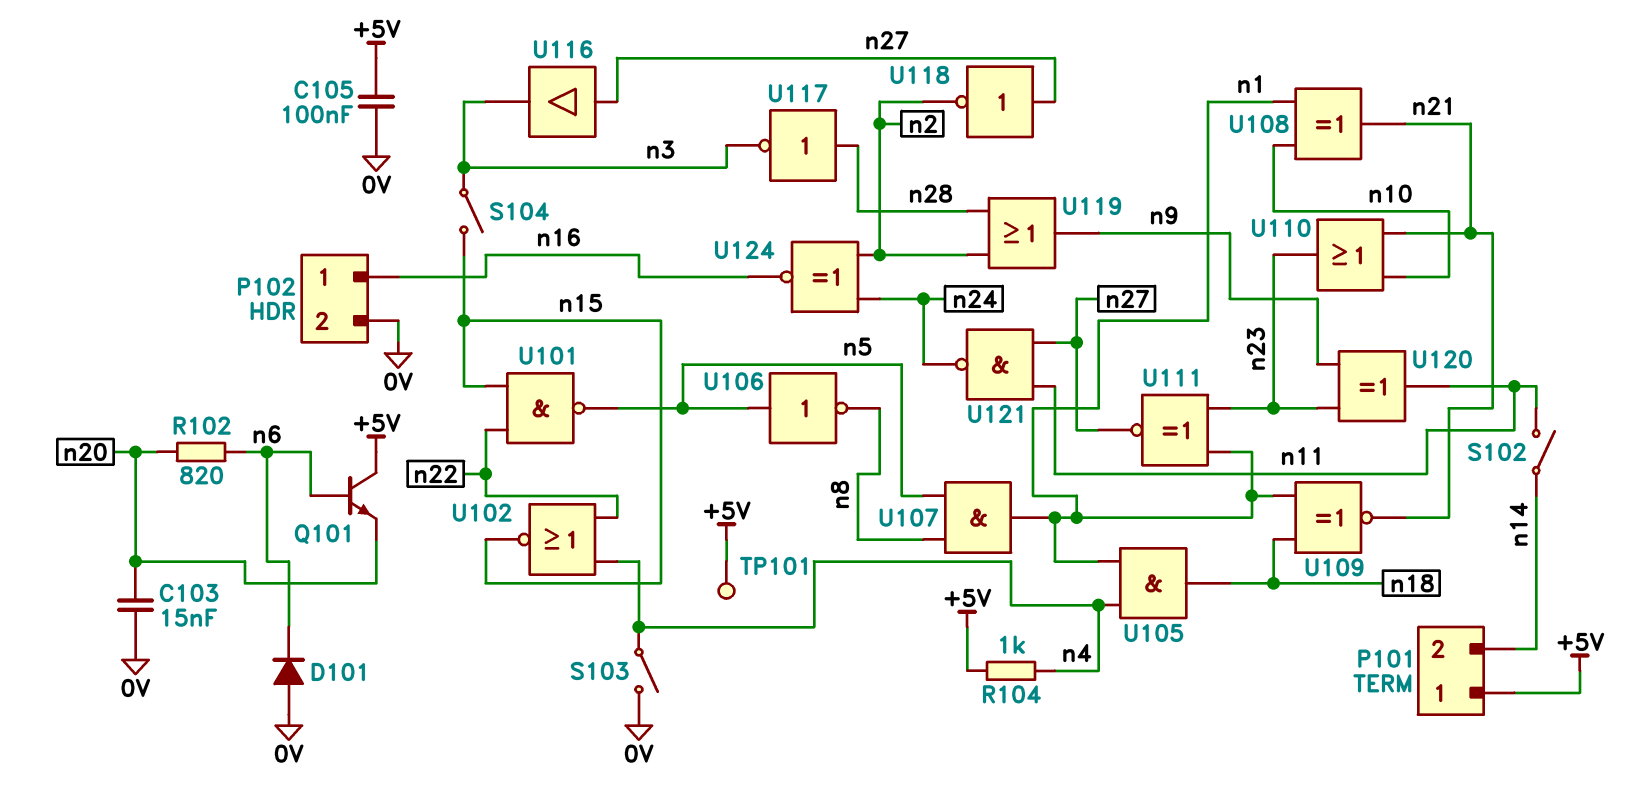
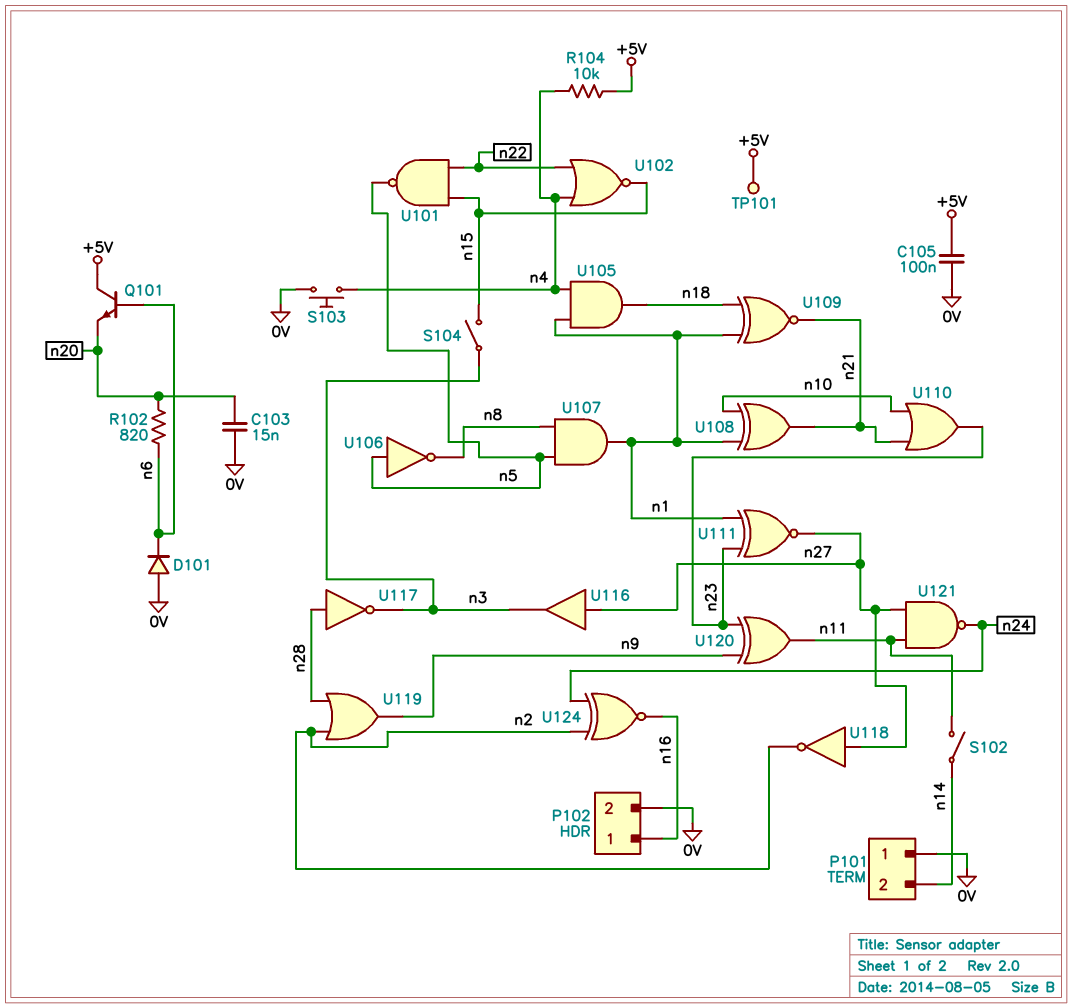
P101 pin 1: +5V -> 0V
R104: 1k (+5V, n4) -> 10k (+5V, n4)
S103: switch (0V, n4) -> button (0V, n4)

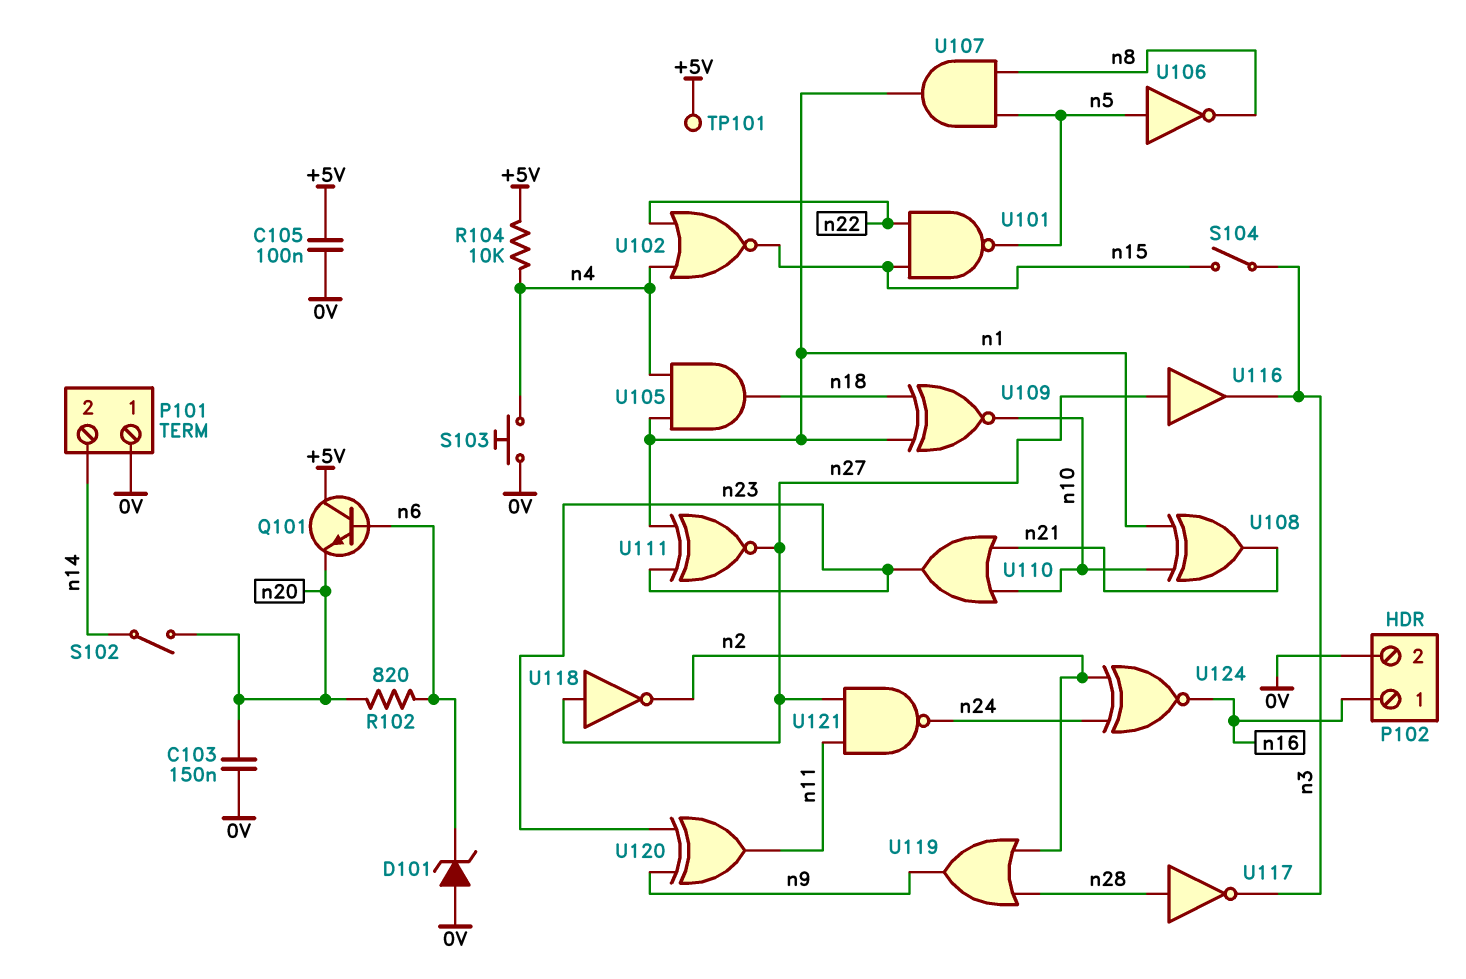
C103: 15nF (0V, n20) -> 150nF (0V, n20)
D101: diode (A 0V, K n6) -> zener (A 0V, K n6)
S102: switch (n11, n14) -> switch (n14, n20)
U109: XNOR (in n1, in n18, out n21) -> XNOR (in n1, in n18, out n10)

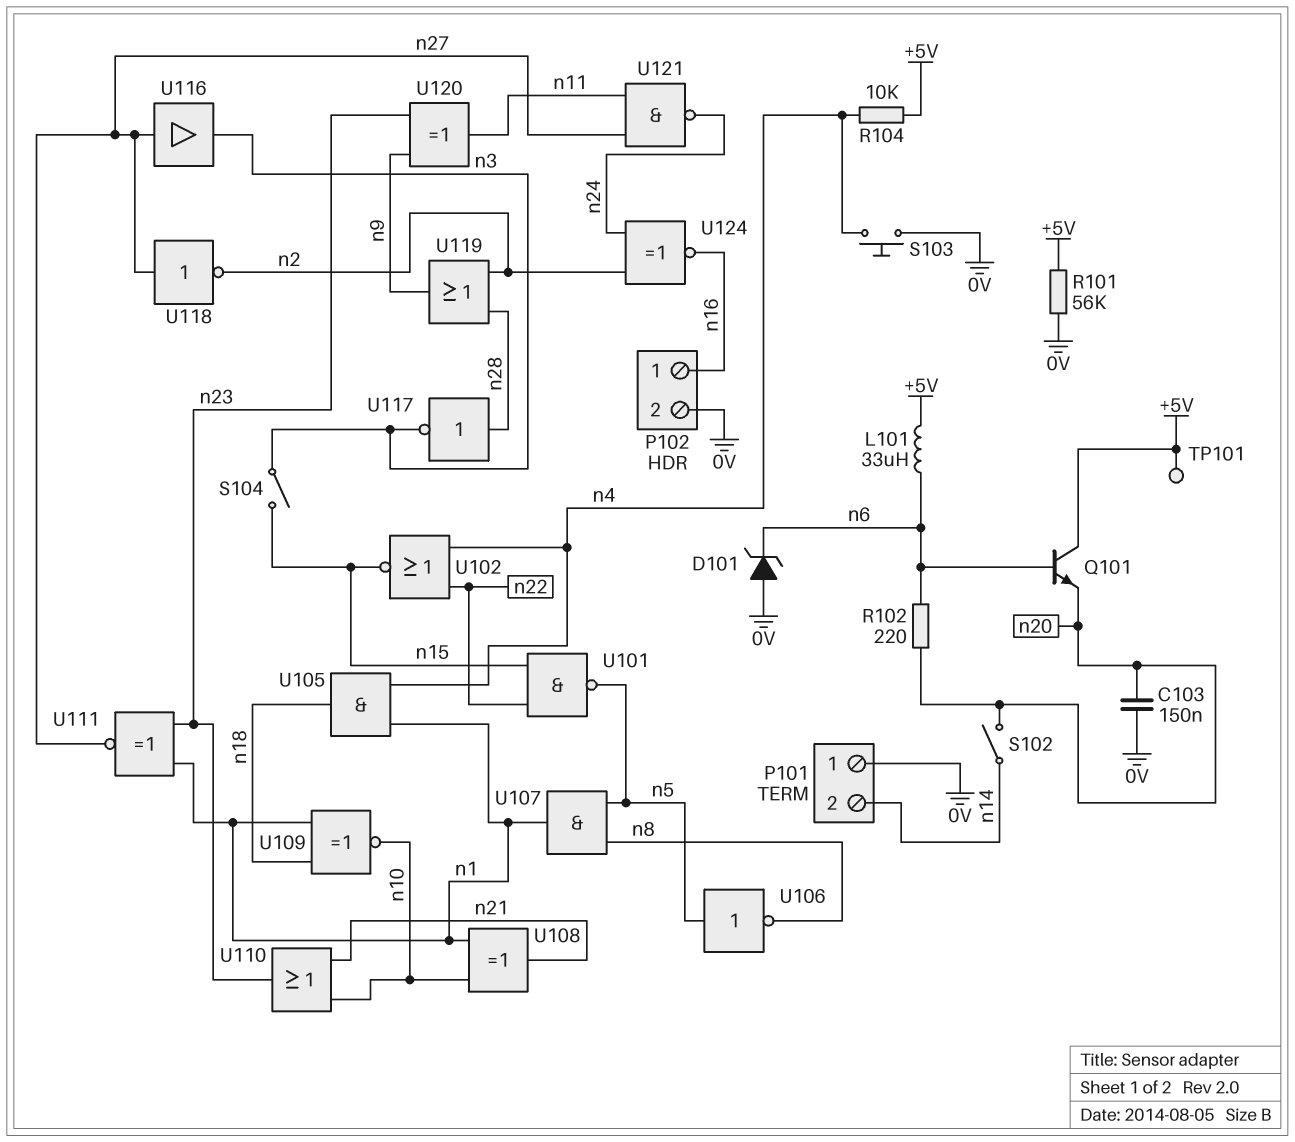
C105: 100nF (+5V, 0V) -> none
L101: none -> 33uH (+5V, n6)
R101: none -> 56k (+5V, 0V)
R102: 820 (n6, n20) -> 220 (n6, n20)

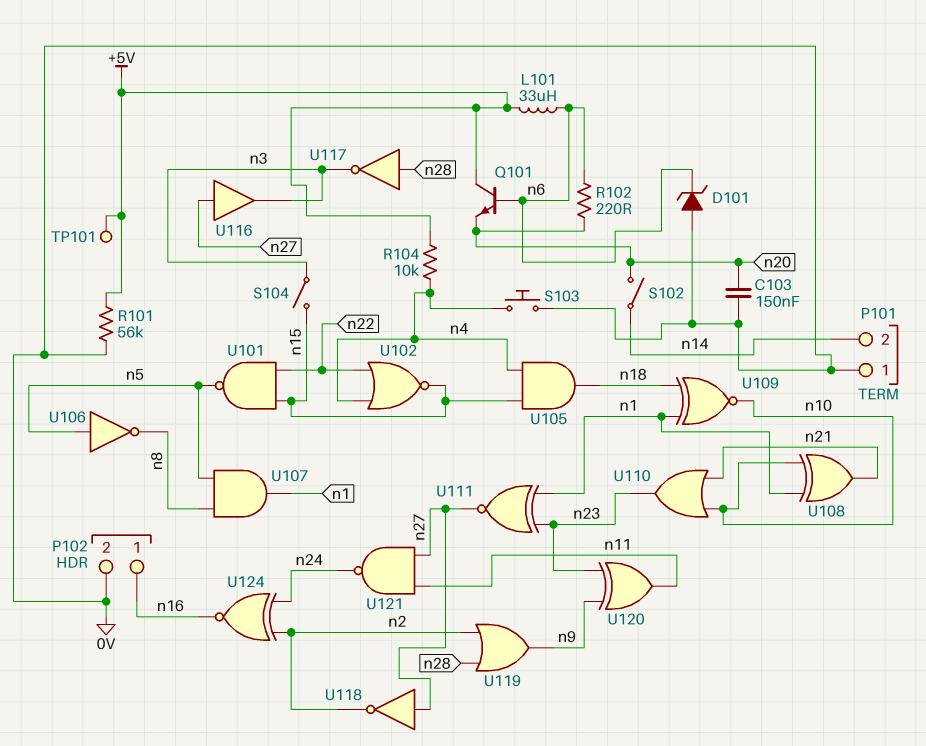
U105: AND (in n1, in n4, out n18) -> AND (in n4, in n15, out n18)

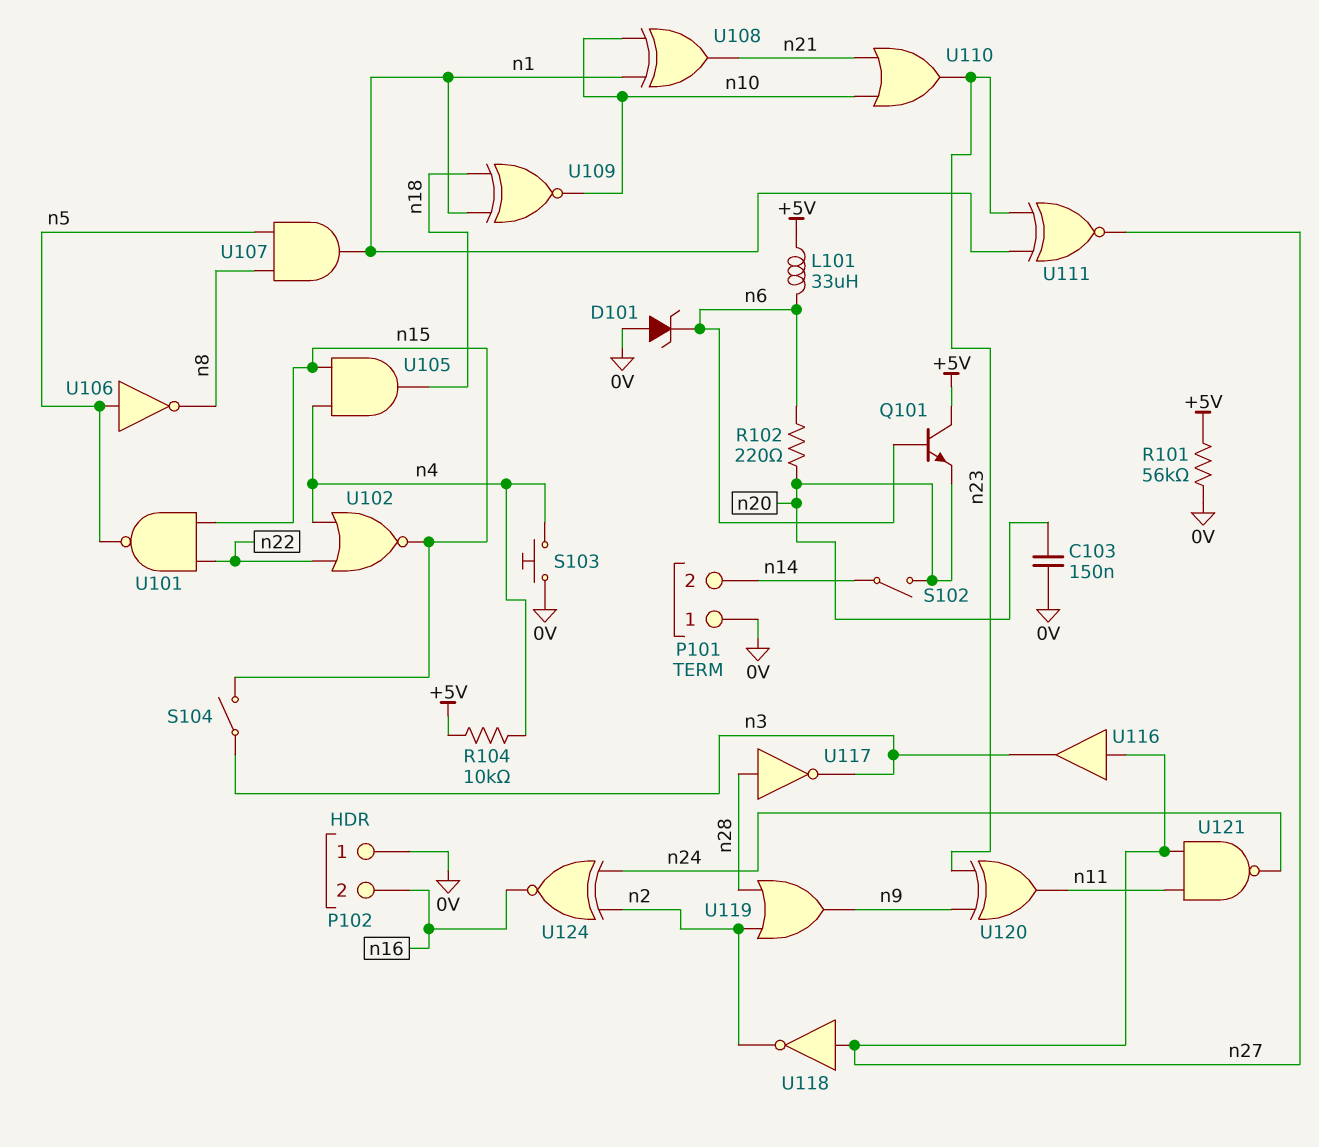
P102 pin 1: n16 -> 0V
P102 pin 2: 0V -> n16
TP101: test point (+5V) -> none

